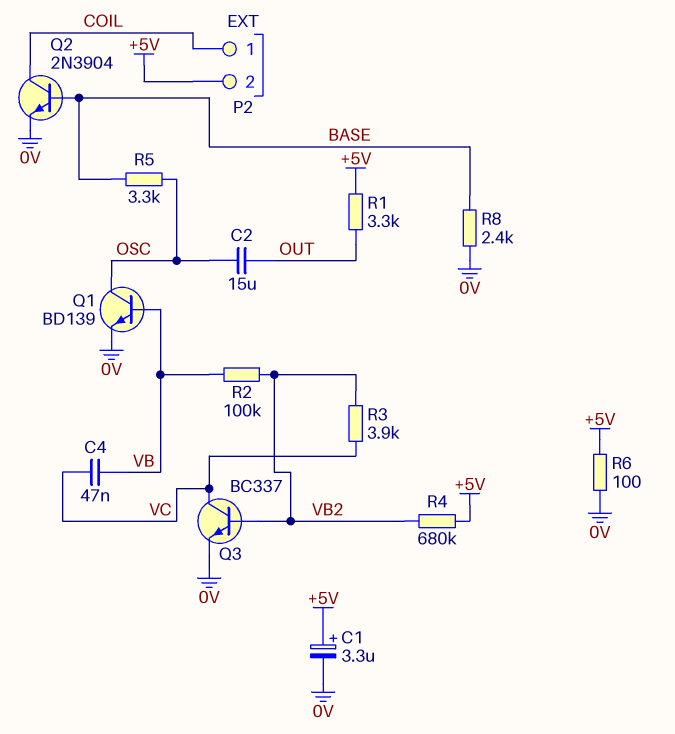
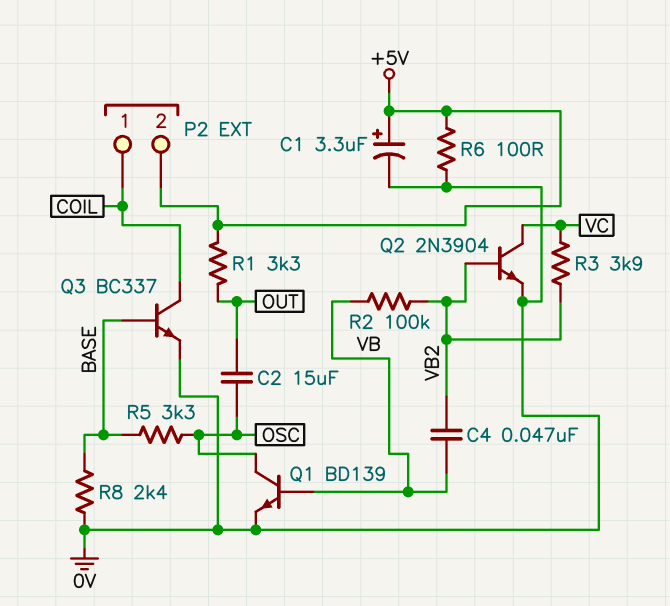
C4: 47nF (VB, VC) -> 47nF (VB, VB2)
Q2: NPN 2N3904 (B BASE, C COIL, E 0V) -> NPN 2N3904 (B VB2, C VC, E 0V)
Q3: NPN BC337 (B VB2, C VC, E 0V) -> NPN BC337 (B BASE, C COIL, E 0V)
R4: 680k (+5V, VB2) -> none

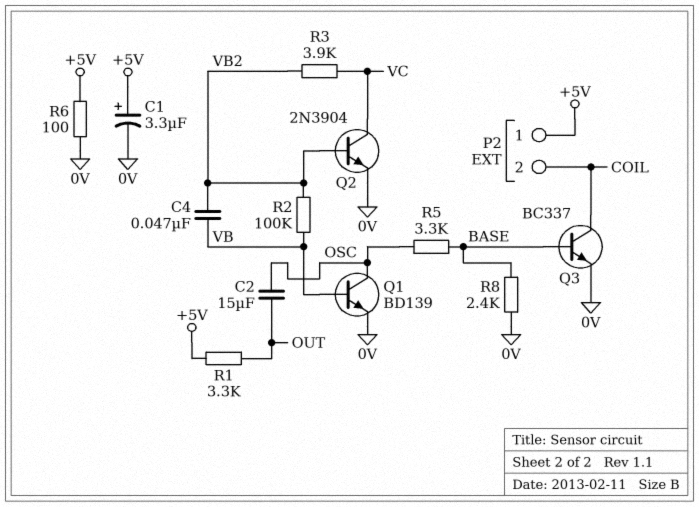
P2 pin 1: COIL -> +5V
P2 pin 2: +5V -> COIL

